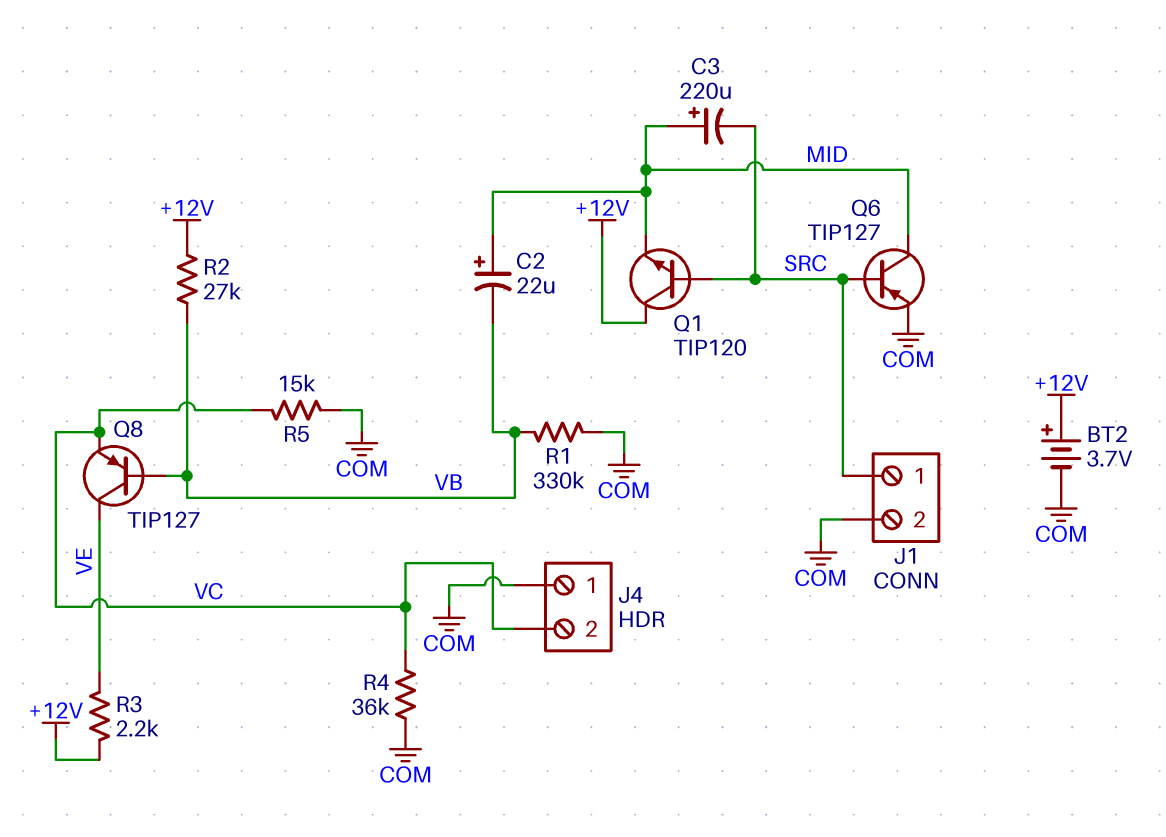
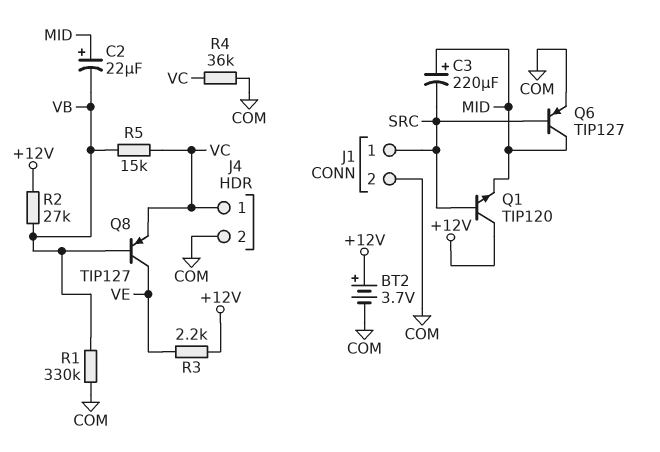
J4 pin 1: COM -> VC
J4 pin 2: VC -> COM
R5: 15k (COM, VC) -> 15k (VB, VC)

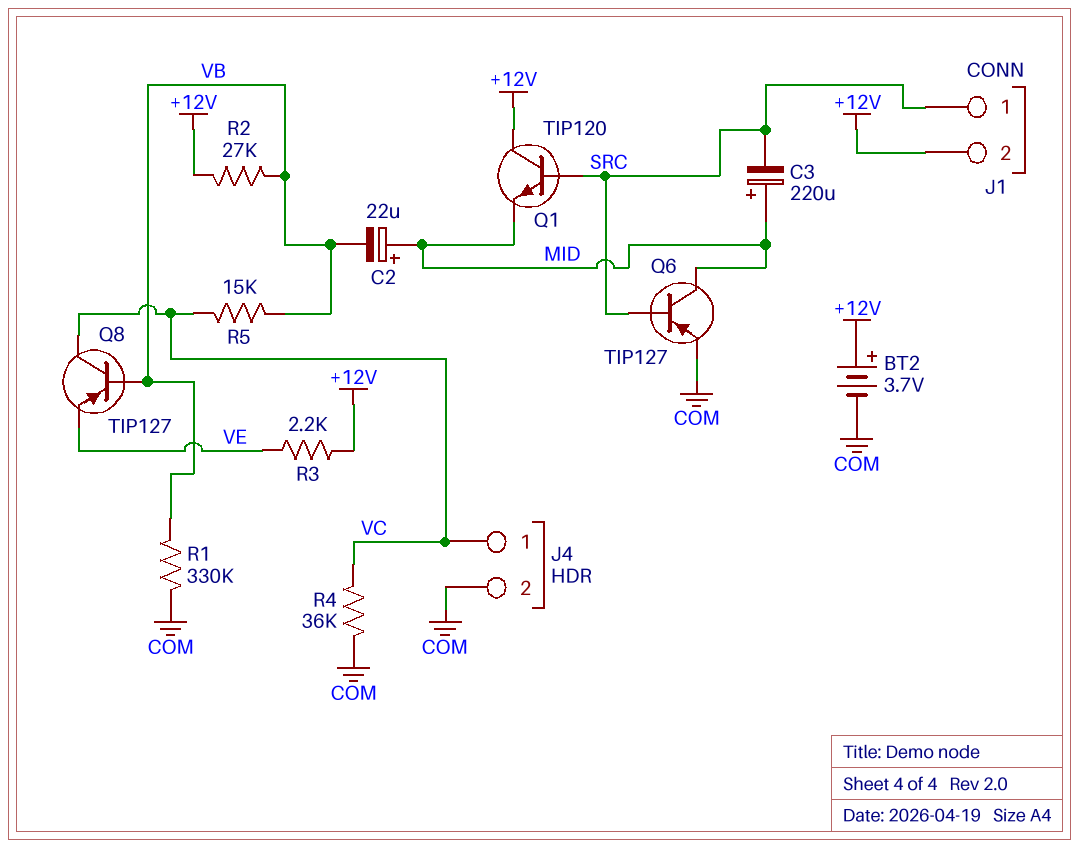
J1 pin 2: COM -> +12V
Q8: PNP TIP127 (B VB, C VE, E VC) -> PNP TIP127 (B VB, C VC, E VE)

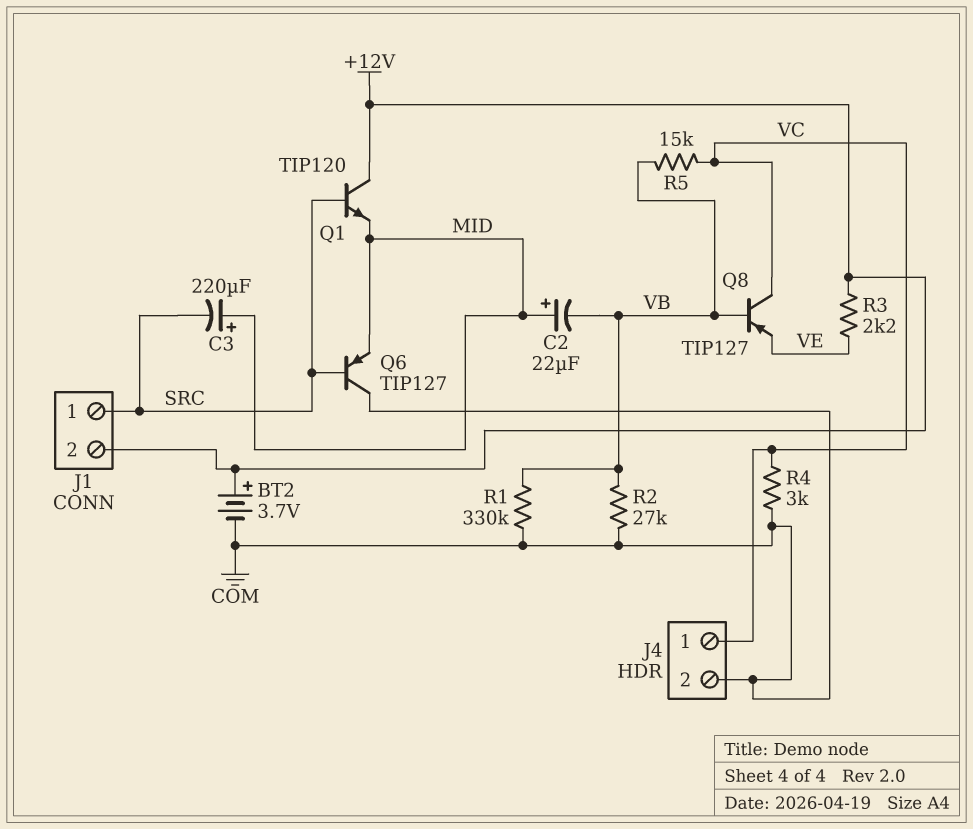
Q6: PNP TIP127 (B SRC, C MID, E COM) -> PNP TIP127 (B SRC, C COM, E MID)
R2: 27k (+12V, VB) -> 27k (COM, VB)
R4: 36k (COM, VC) -> 3k (COM, VC)

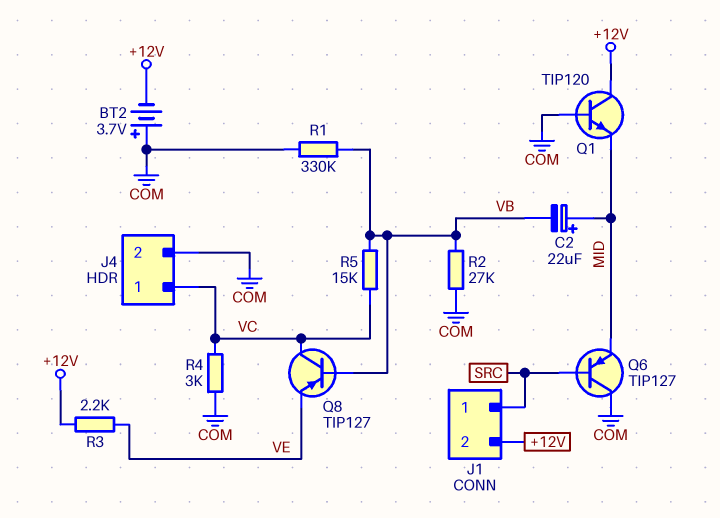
BT2: 3.7V (plus +12V, minus COM) -> 3.7V (plus COM, minus +12V)
C3: 220uF (plus MID, minus SRC) -> none
Q1: NPN TIP120 (B SRC, C +12V, E MID) -> NPN TIP120 (B COM, C +12V, E MID)

